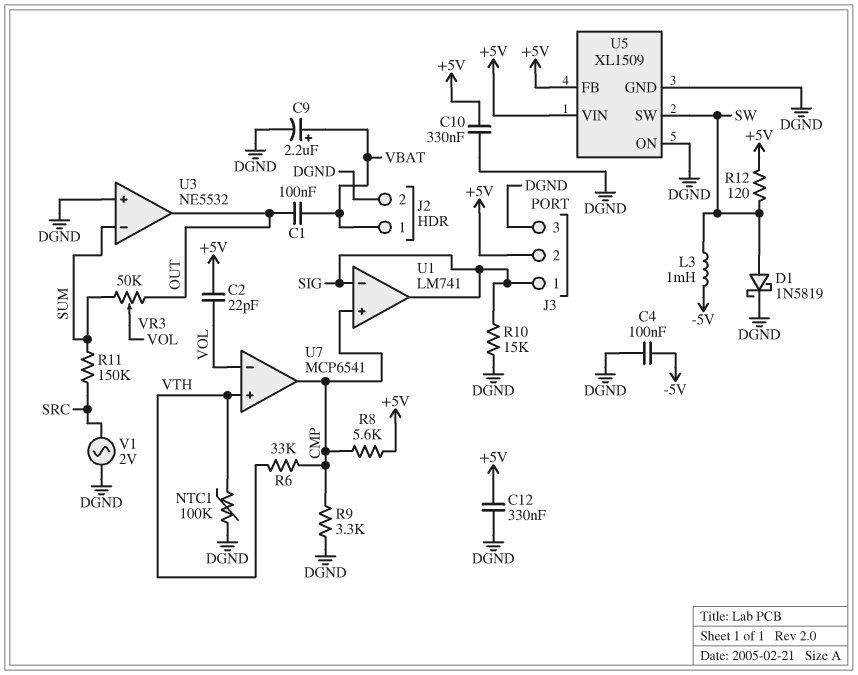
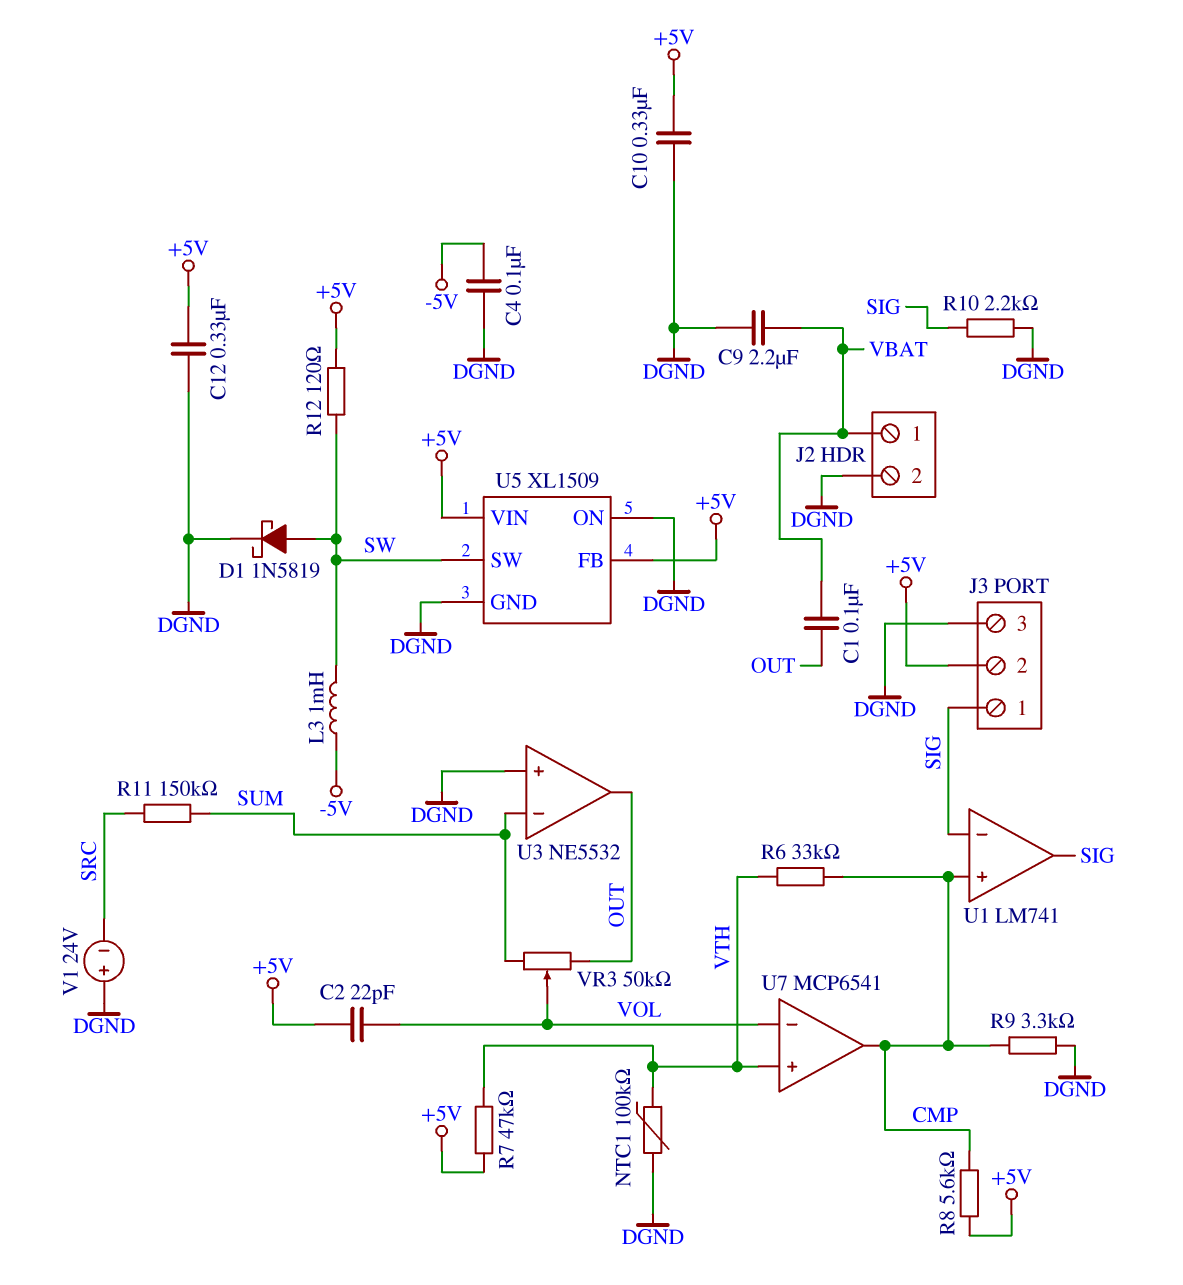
C9: 2.2uF (plus VBAT, minus DGND) -> 2.2uF (DGND, VBAT)
R7: none -> 47k (+5V, VTH)
R10: 15k (DGND, SIG) -> 2.2k (DGND, SIG)
V1: AC 2V (DGND, SRC) -> 24V (plus DGND, minus SRC)

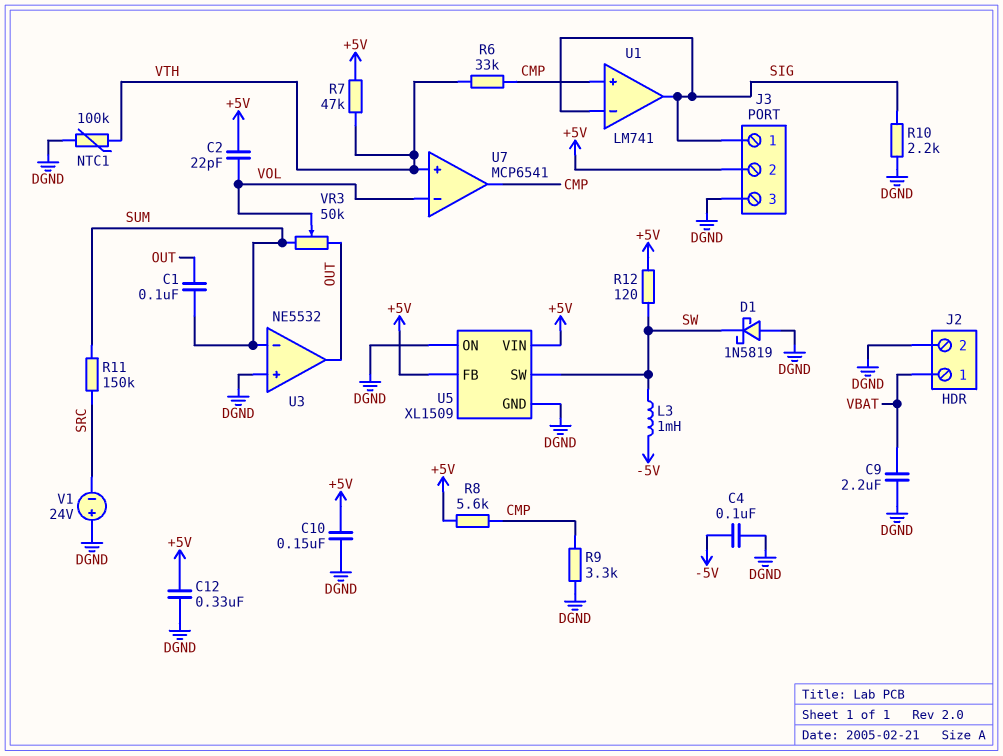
C1: 100nF (OUT, VBAT) -> 100nF (OUT, SUM)
C10: 330nF (+5V, DGND) -> 150nF (+5V, DGND)
D1: schottky 1N5819 (A SW, K DGND) -> schottky 1N5819 (A DGND, K SW)

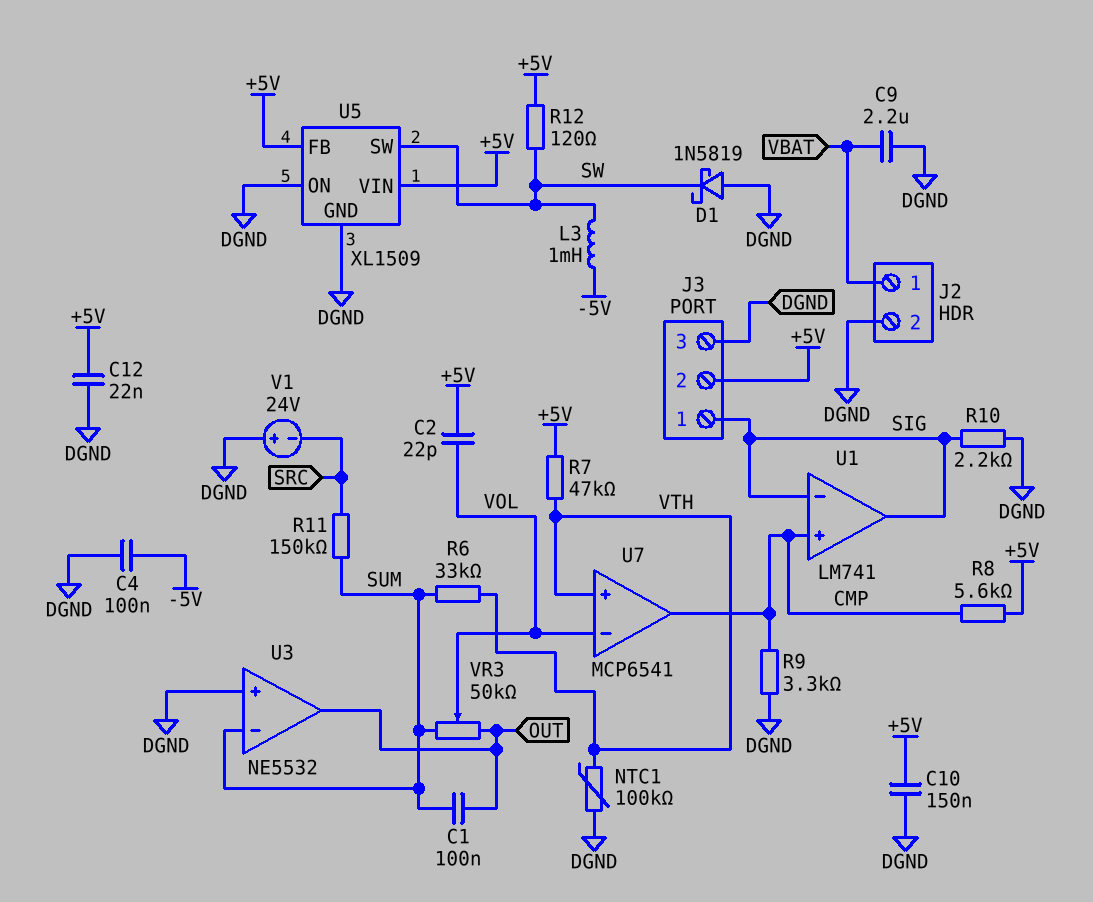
C12: 330nF (+5V, DGND) -> 22nF (+5V, DGND)
R6: 33k (CMP, VTH) -> 33k (SUM, VTH)

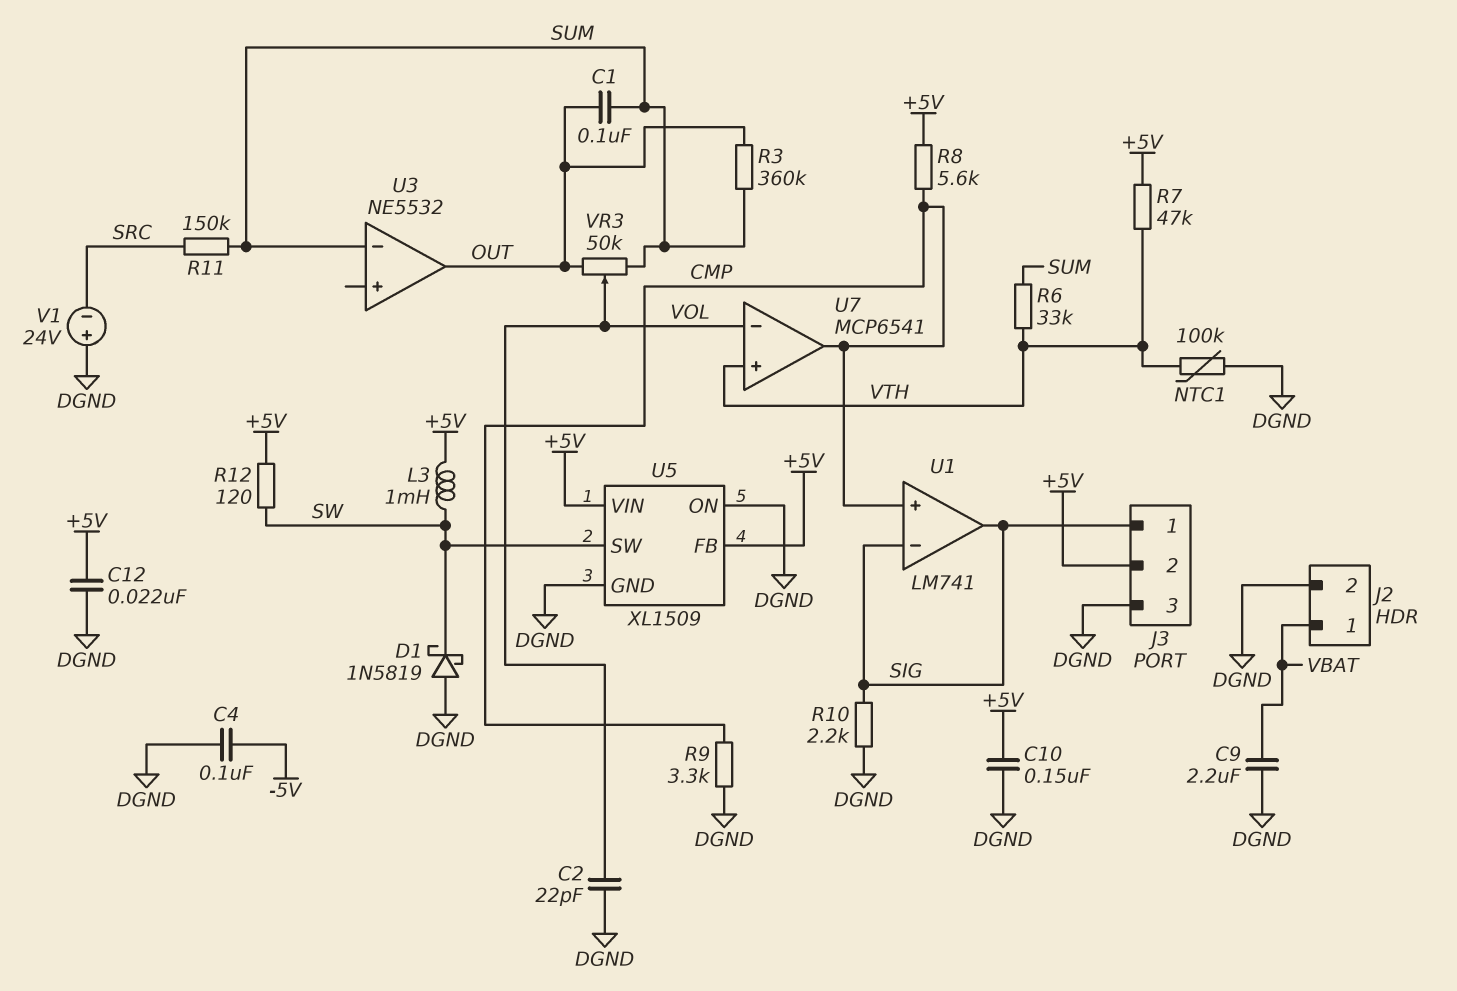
C2: 22pF (+5V, VOL) -> 22pF (DGND, VOL)
L3: 1mH (-5V, SW) -> 1mH (+5V, SW)
R3: none -> 360k (OUT, SUM)
U3 pin in+: DGND -> none

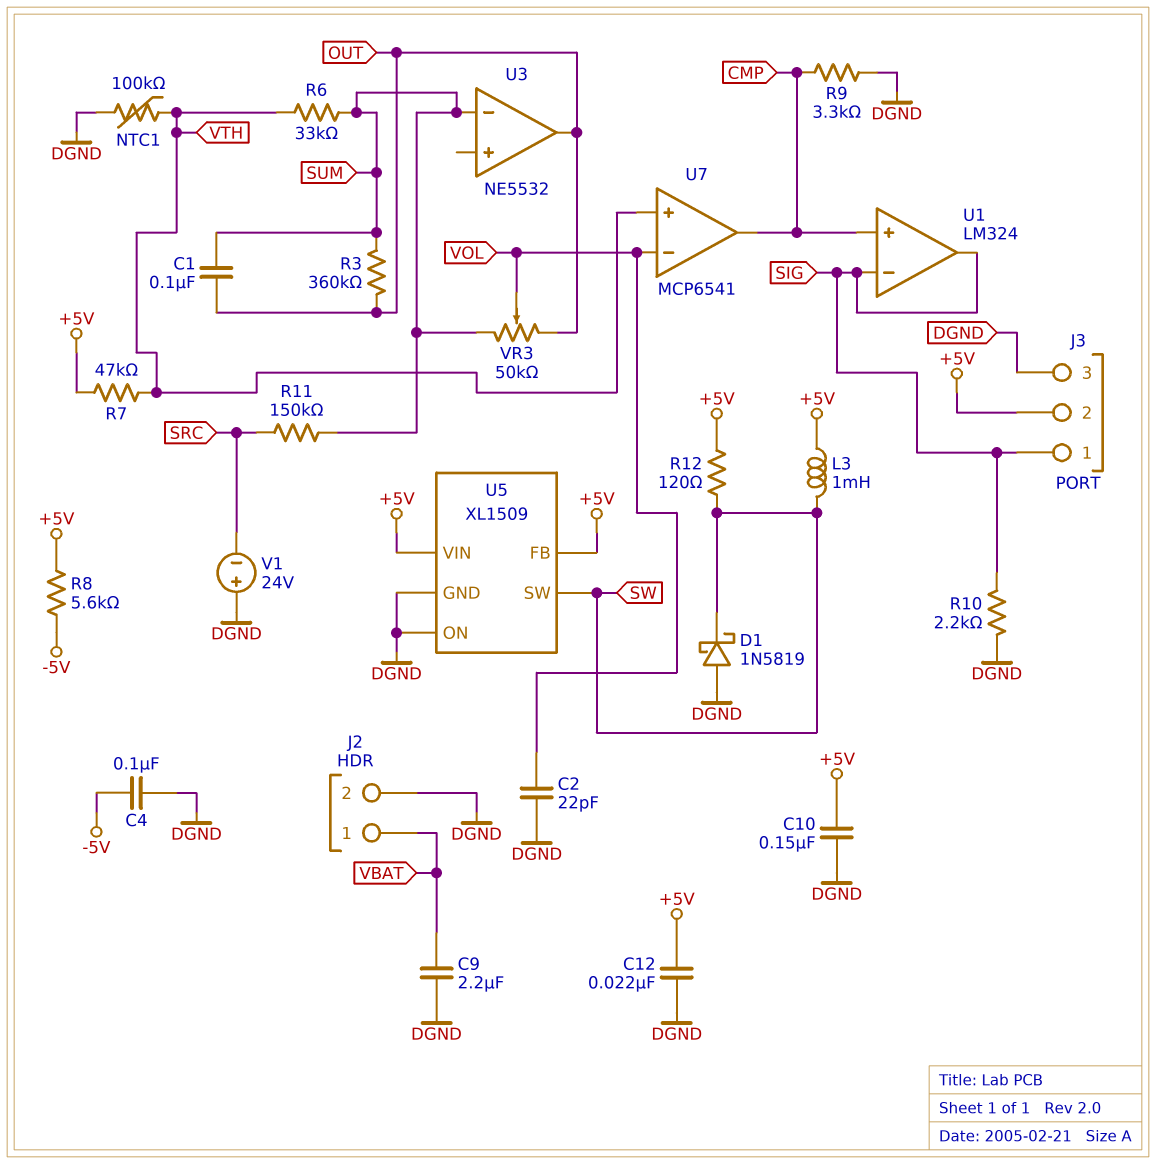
R8: 5.6k (+5V, CMP) -> 5.6k (+5V, -5V)
U1: LM741 -> LM324

